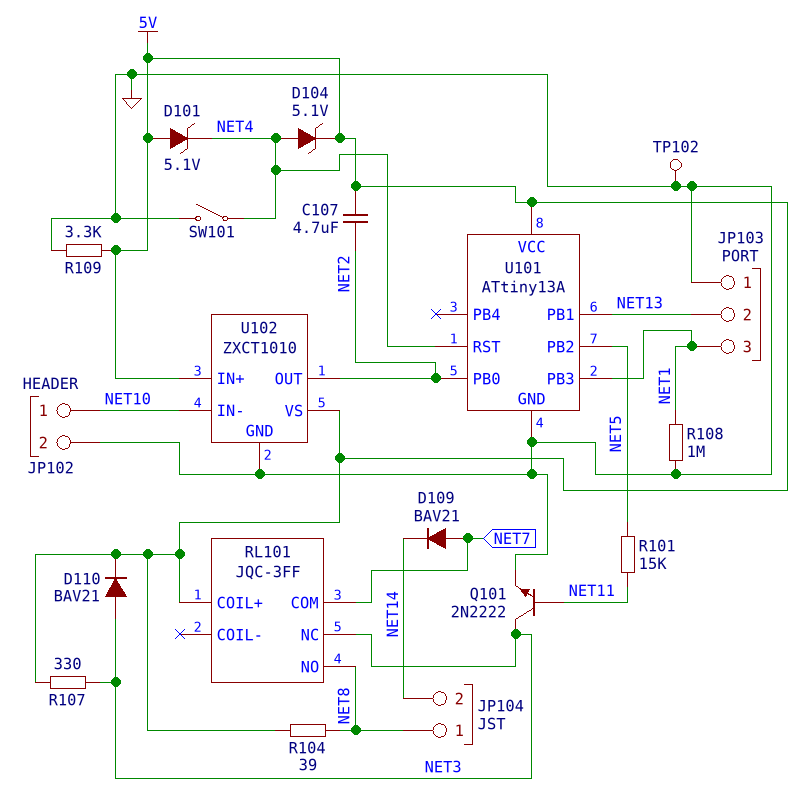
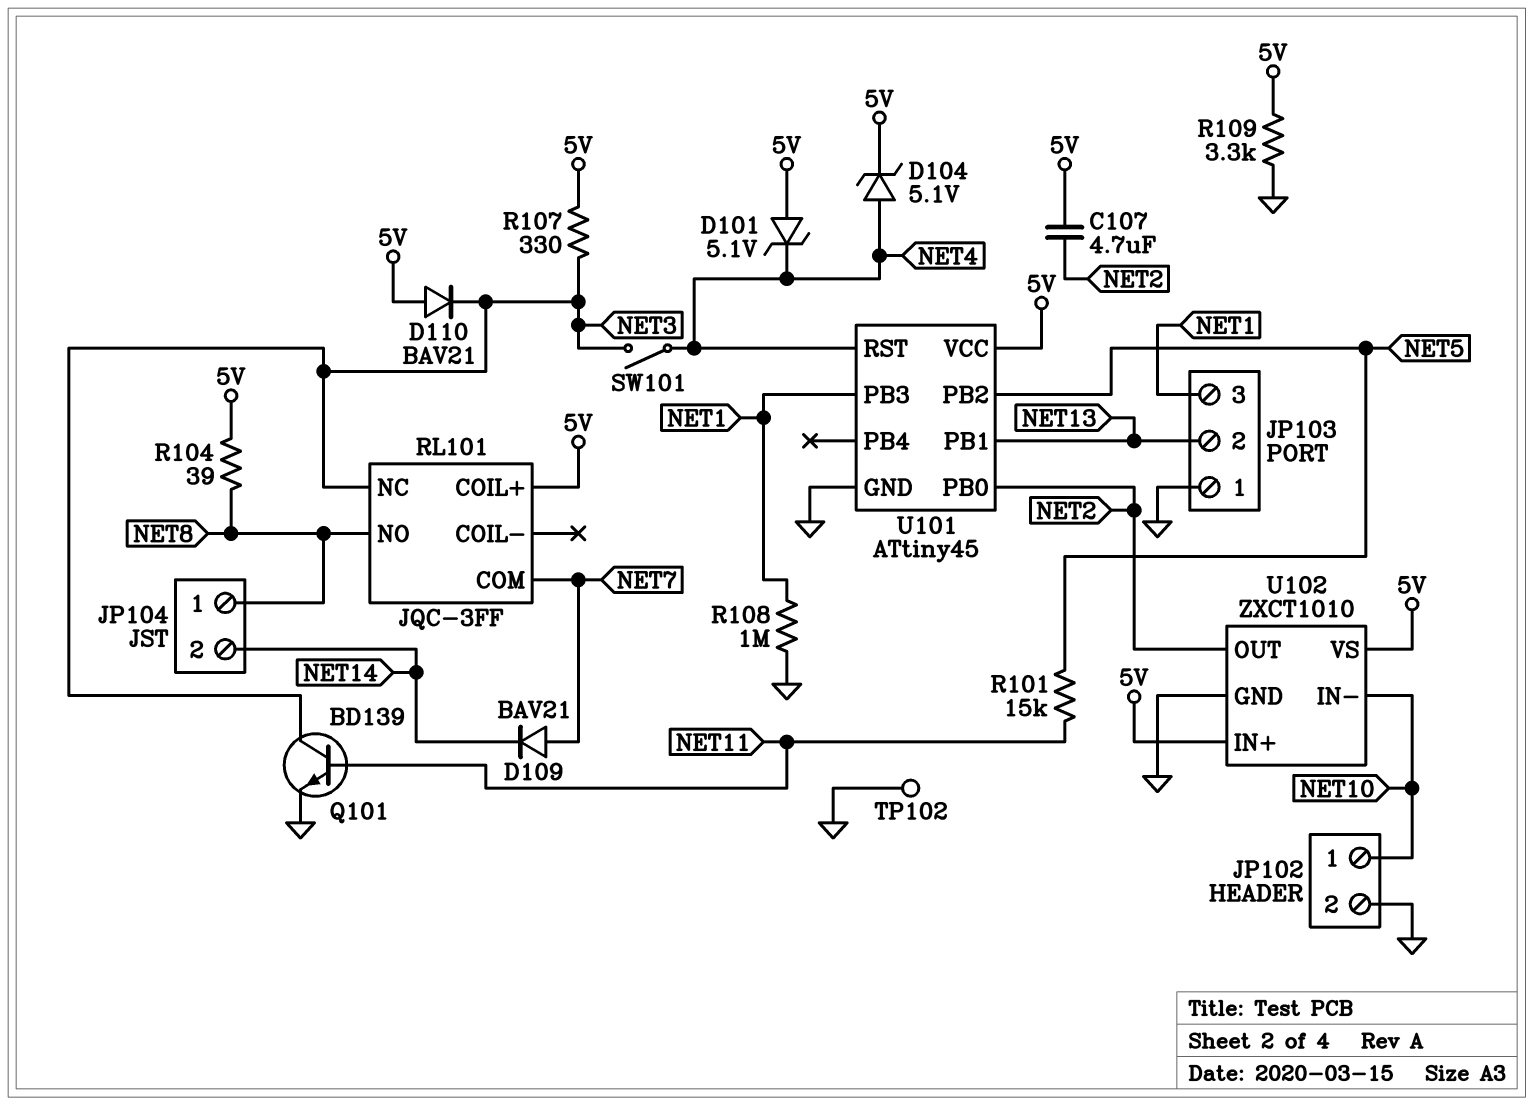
D110: diode BAV21 (A NET3, K 5V) -> diode BAV21 (A 5V, K NET3)
Q101: NPN 2N2222 (B NET11, C NET3, E GND) -> NPN BD139 (B NET11, C NET3, E GND)
SW101: switch (GND, NET4) -> switch (NET3, NET4)
U101: ATtiny13A -> ATtiny45

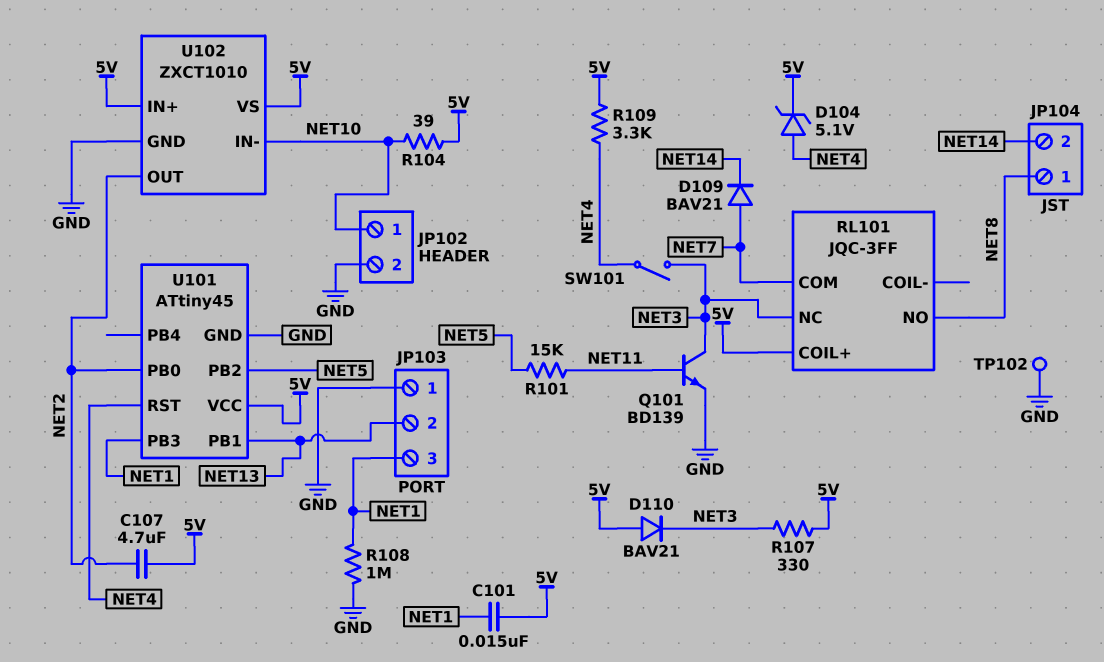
C101: none -> 15nF (5V, NET1)
D101: zener 5.1V (A 5V, K NET4) -> none
R104: 39 (5V, NET8) -> 39 (5V, NET10)
R109: 3.3k (5V, GND) -> 3.3k (5V, NET4)

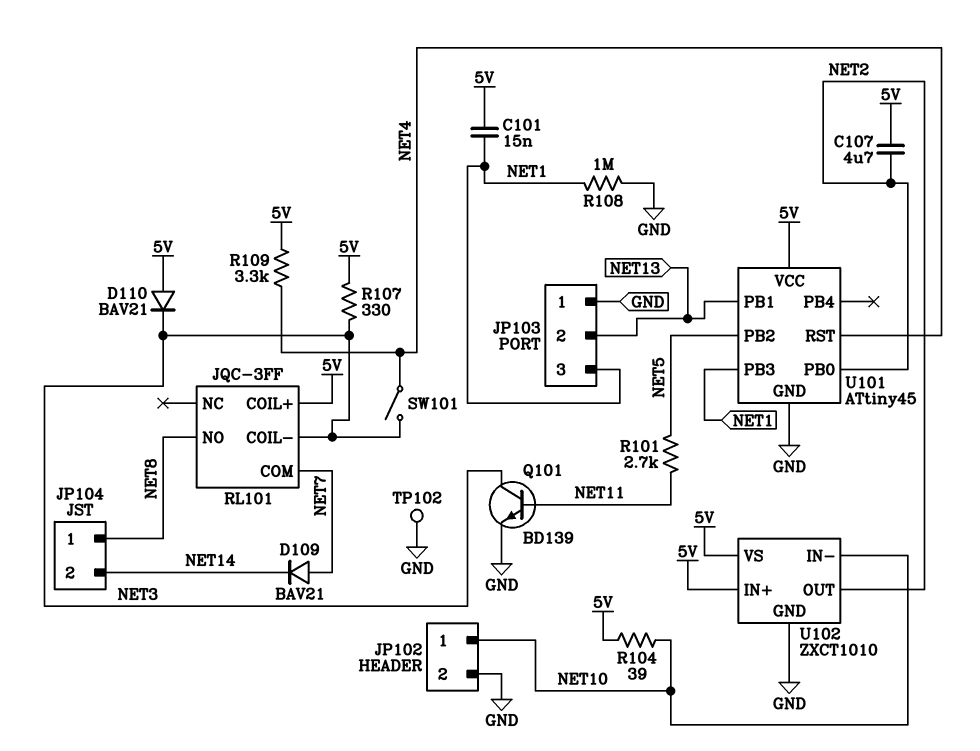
D104: zener 5.1V (A NET4, K 5V) -> none
R101: 15k (NET5, NET11) -> 2.7k (NET5, NET11)
RL101 pin COIL-: none -> NET3
RL101 pin NC: NET3 -> none

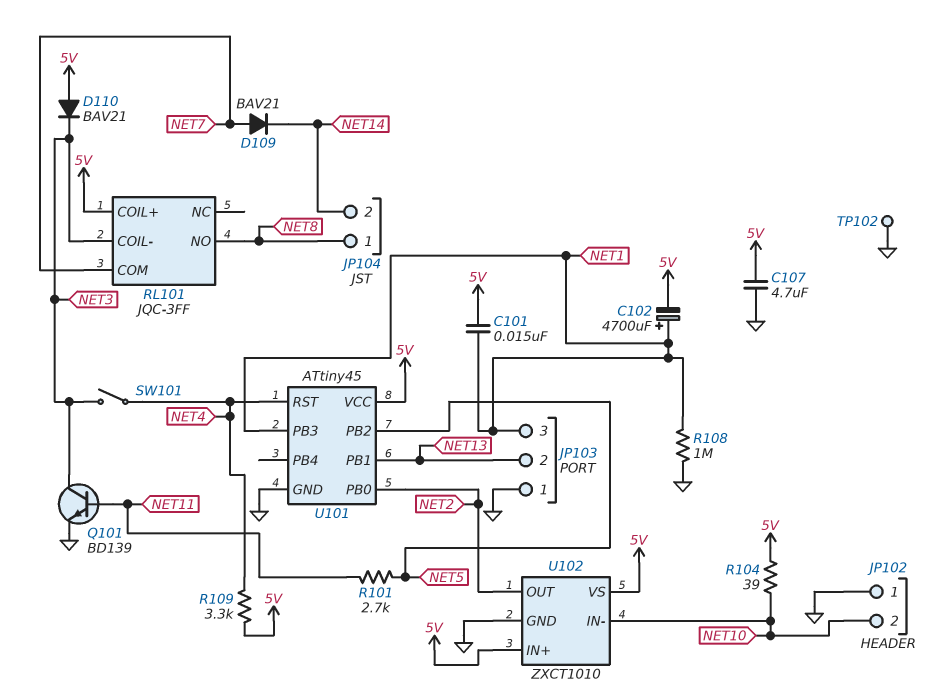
C102: none -> 4700uF (plus NET1, minus 5V)
C107: 4.7uF (5V, NET2) -> 4.7uF (5V, GND)
JP102 pin 1: NET10 -> GND
JP102 pin 2: GND -> NET10
R107: 330 (5V, NET3) -> none

